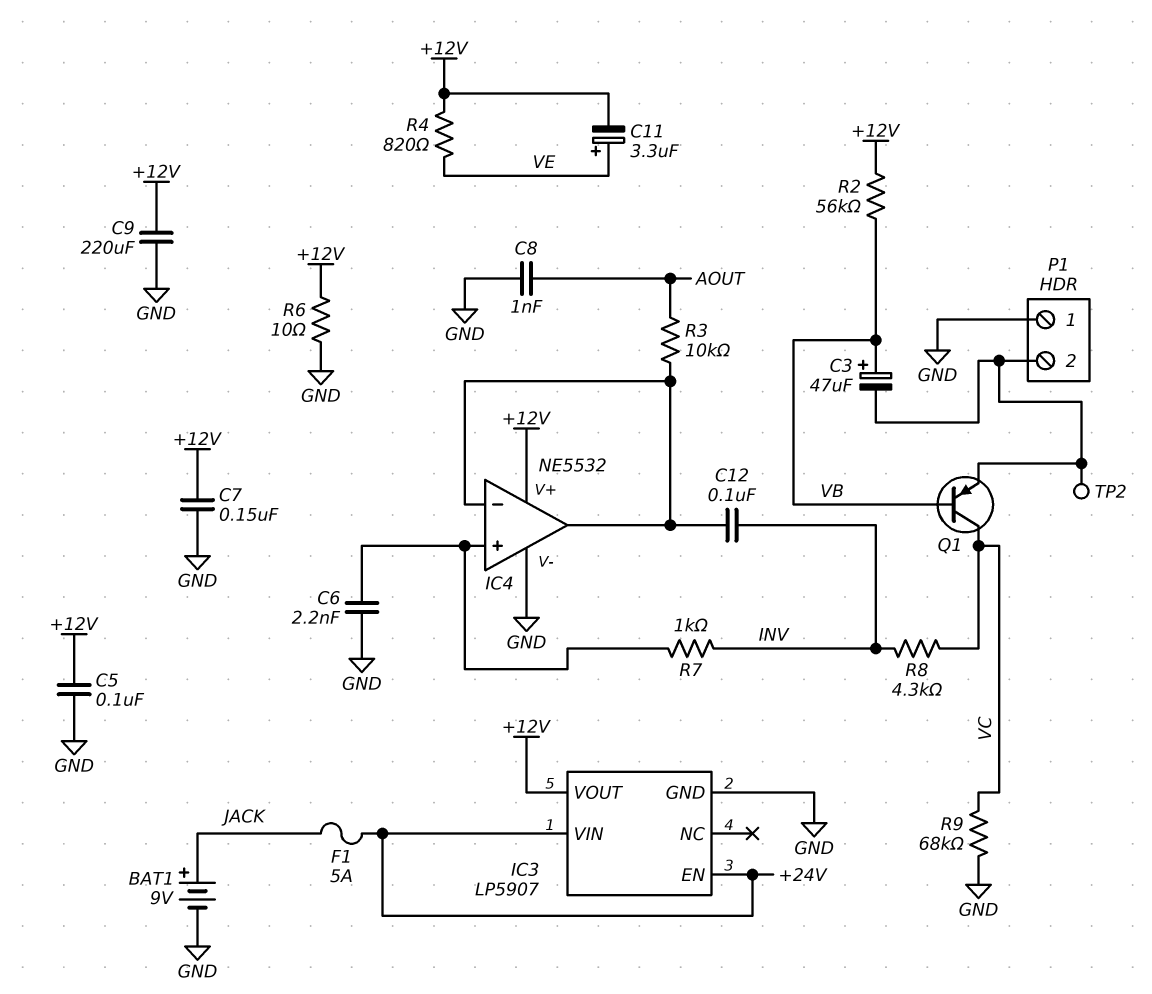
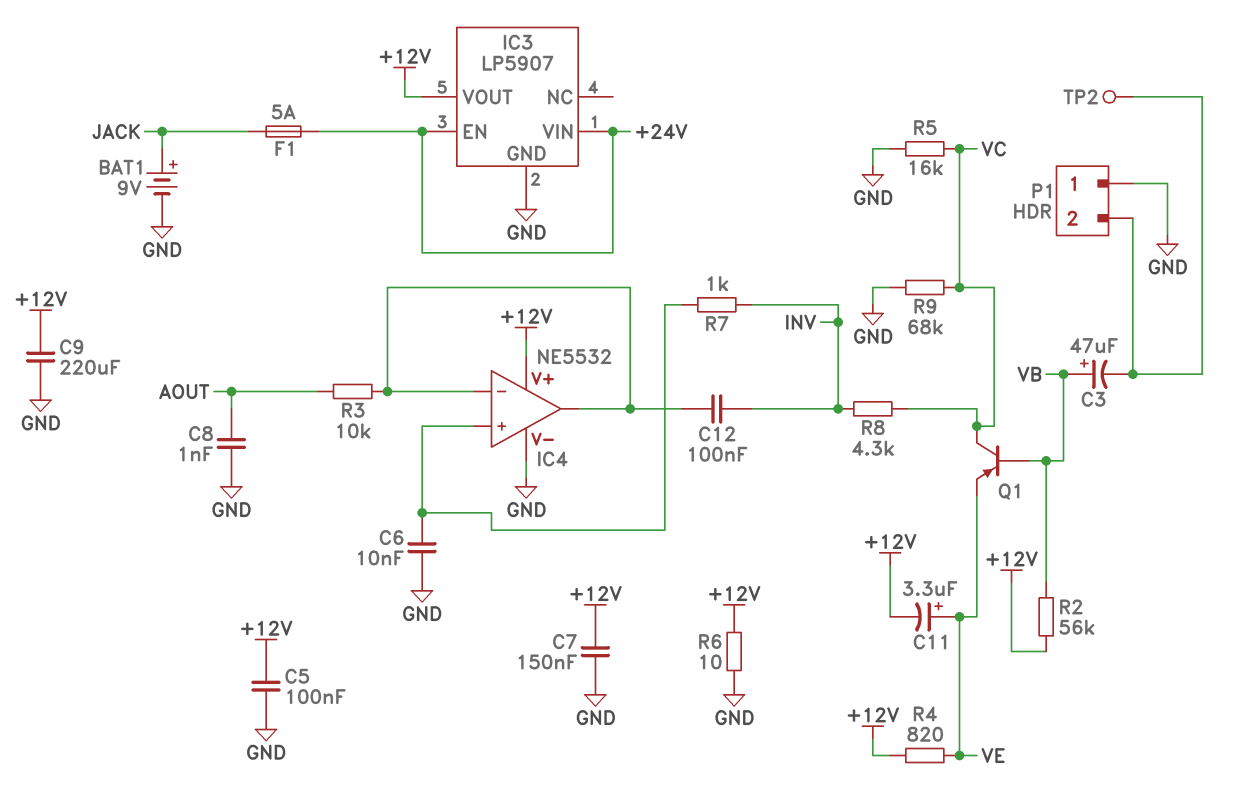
C6: 2.2nF (GND, IC4/in+) -> 10nF (GND, IC4/in+)
Q1: PNP (B VB, C VC, E P1/2) -> PNP (B VB, C VC, E VE)
R5: none -> 16k (GND, VC)

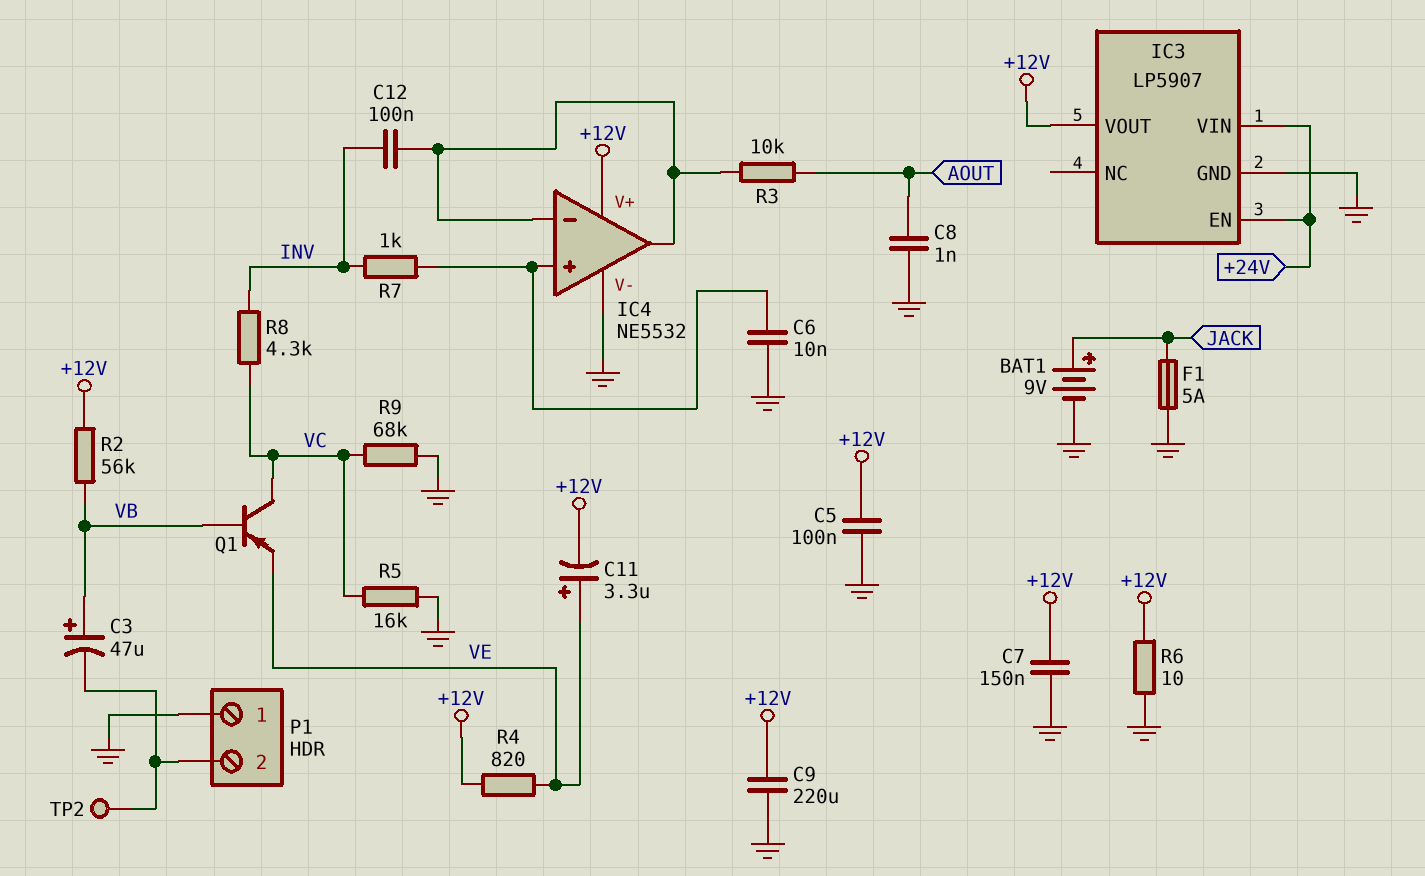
F1: 5A (+24V, JACK) -> 5A (GND, JACK)

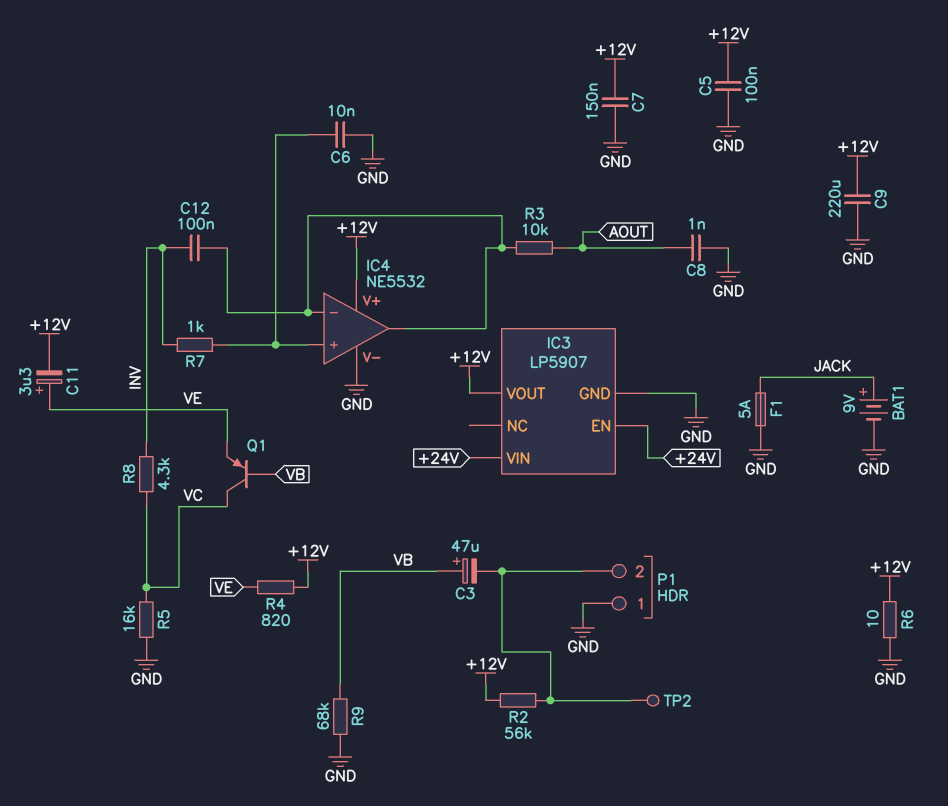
R2: 56k (+12V, VB) -> 56k (+12V, P1/2)
R9: 68k (GND, VC) -> 68k (GND, VB)

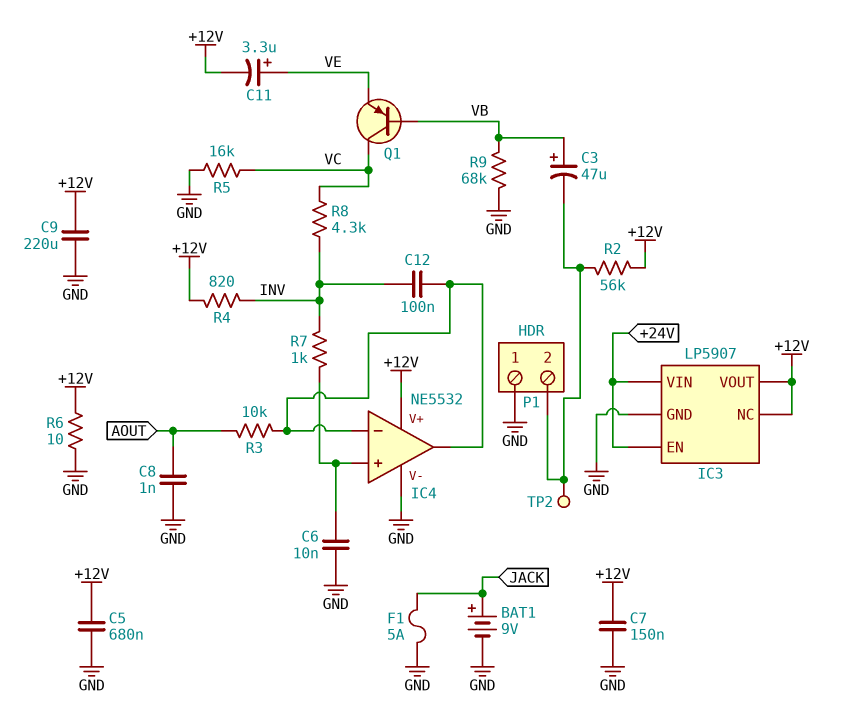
C5: 100nF (+12V, GND) -> 680nF (+12V, GND)
IC3 pin NC: none -> +12V
R4: 820 (+12V, VE) -> 820 (+12V, INV)

